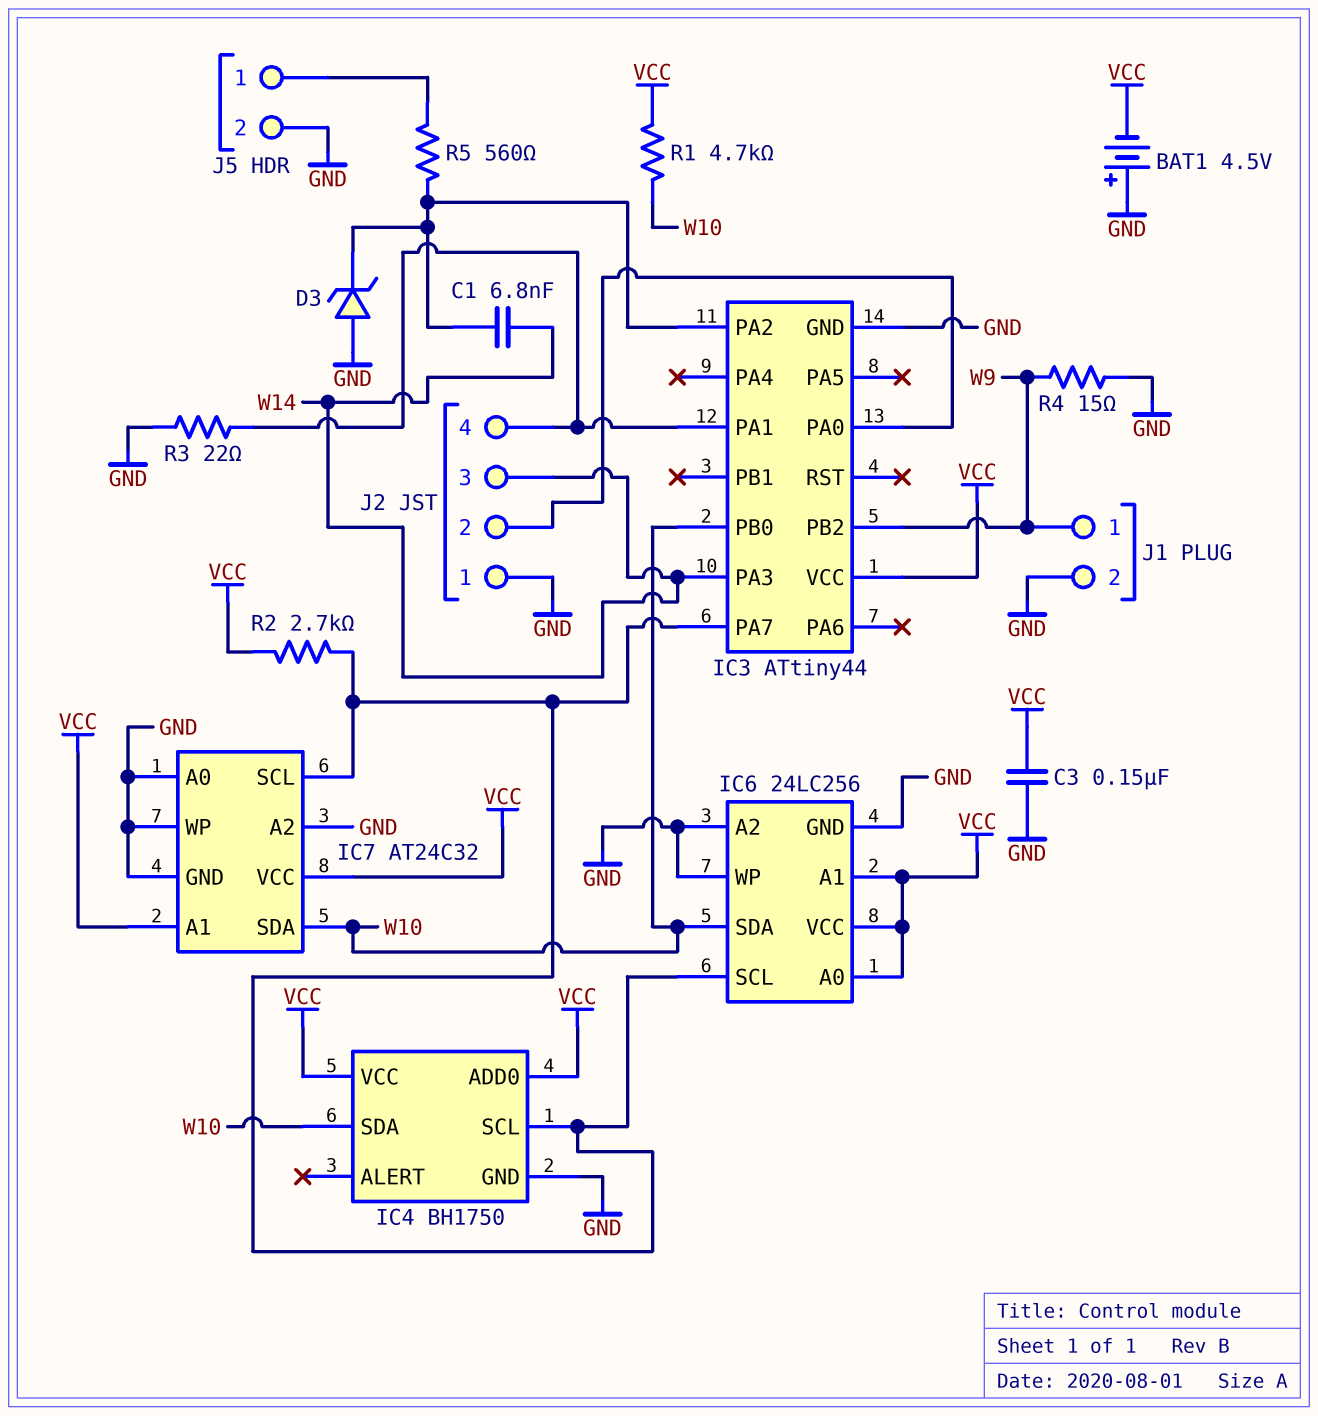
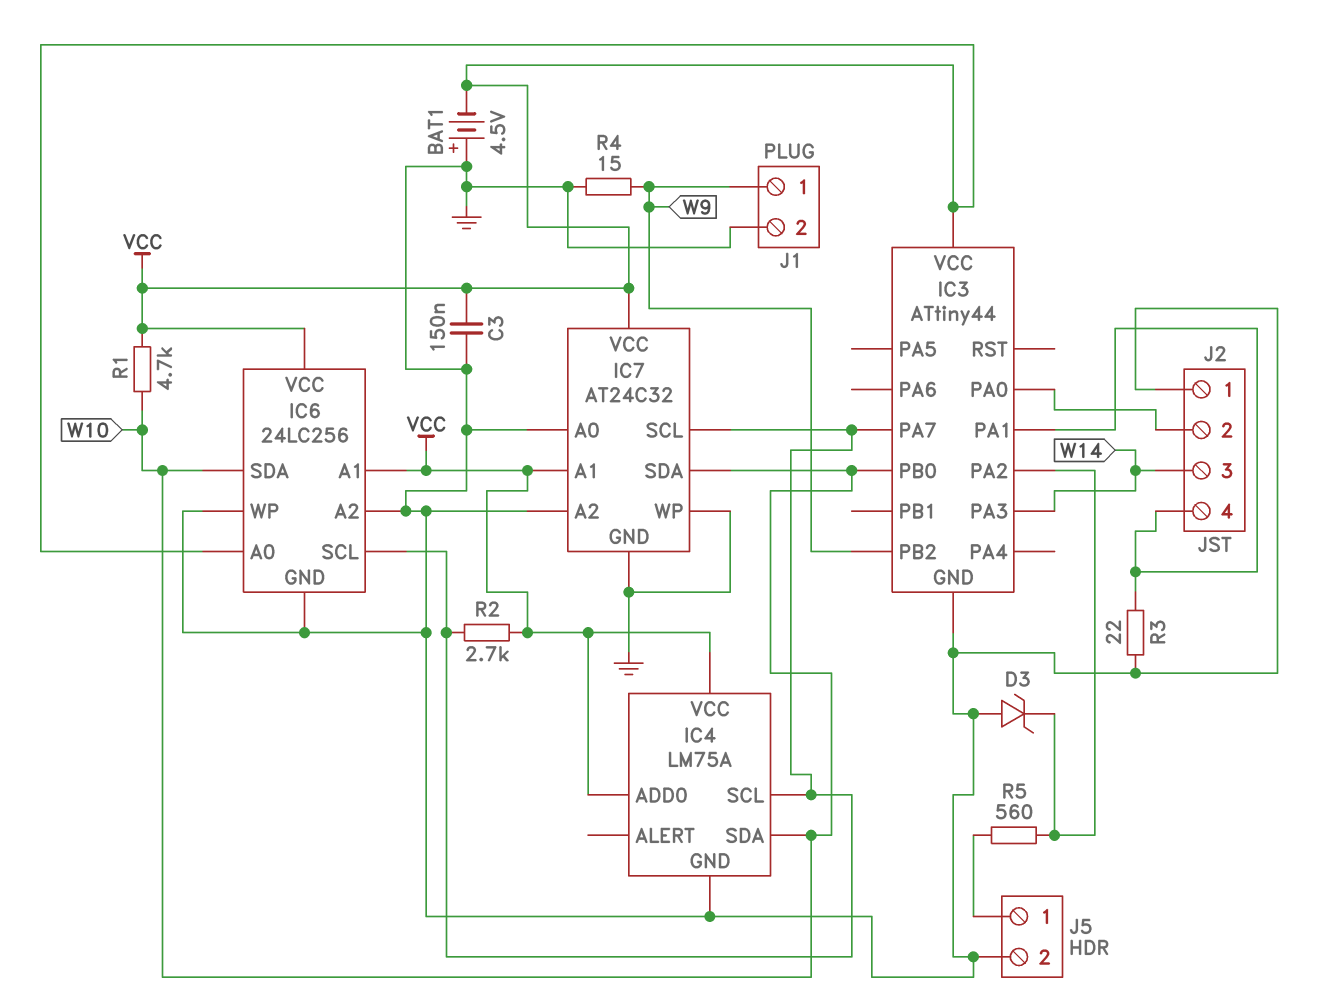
C1: 6.8nF (IC3/PA2, W14) -> none
IC4: BH1750 -> LM75A

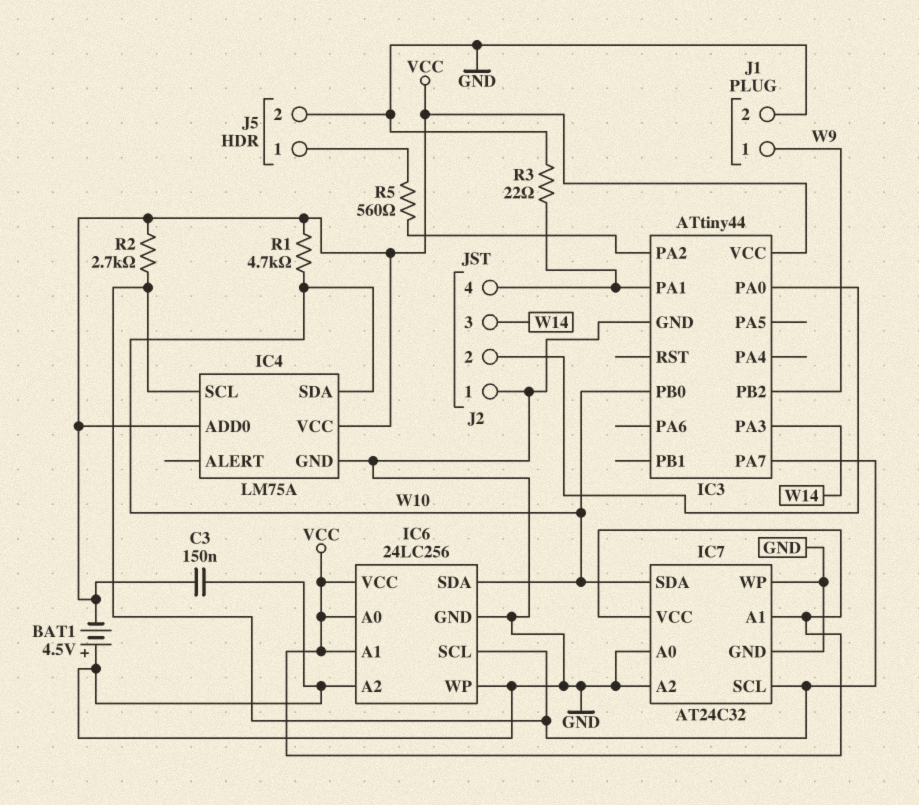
D3: zener (A GND, K IC3/PA2) -> none
R4: 15 (GND, W9) -> none

